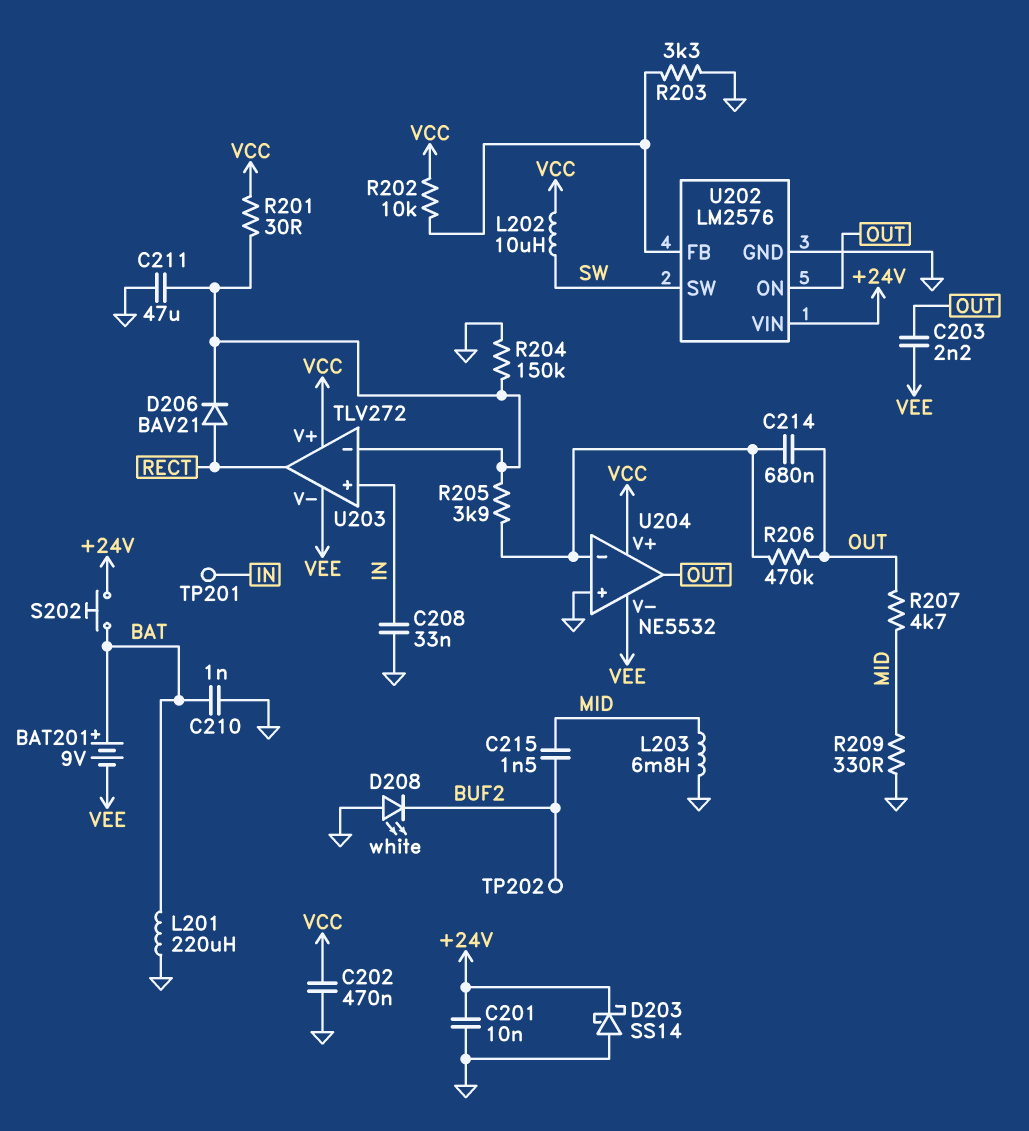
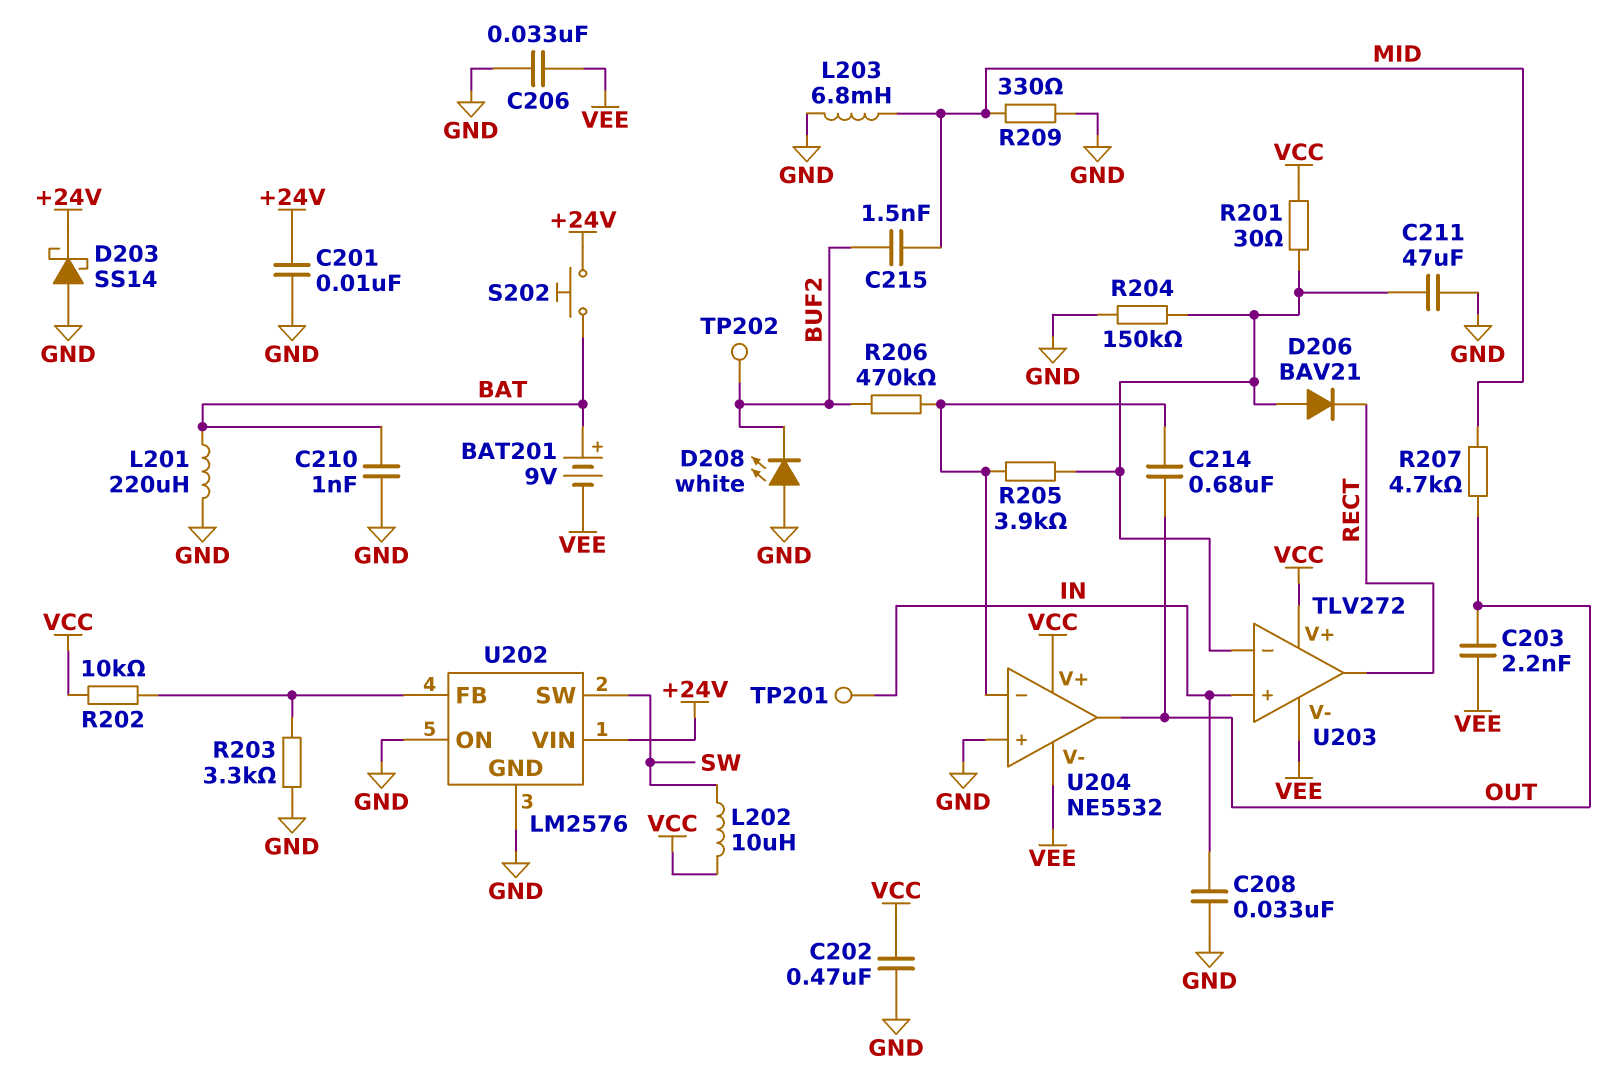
C206: none -> 33nF (GND, VEE)
D206: diode BAV21 (A RECT, K U203/in-) -> diode BAV21 (A U203/in-, K RECT)
R206: 470k (OUT, U204/in-) -> 470k (BUF2, U204/in-)
U202 pin ON: OUT -> GND

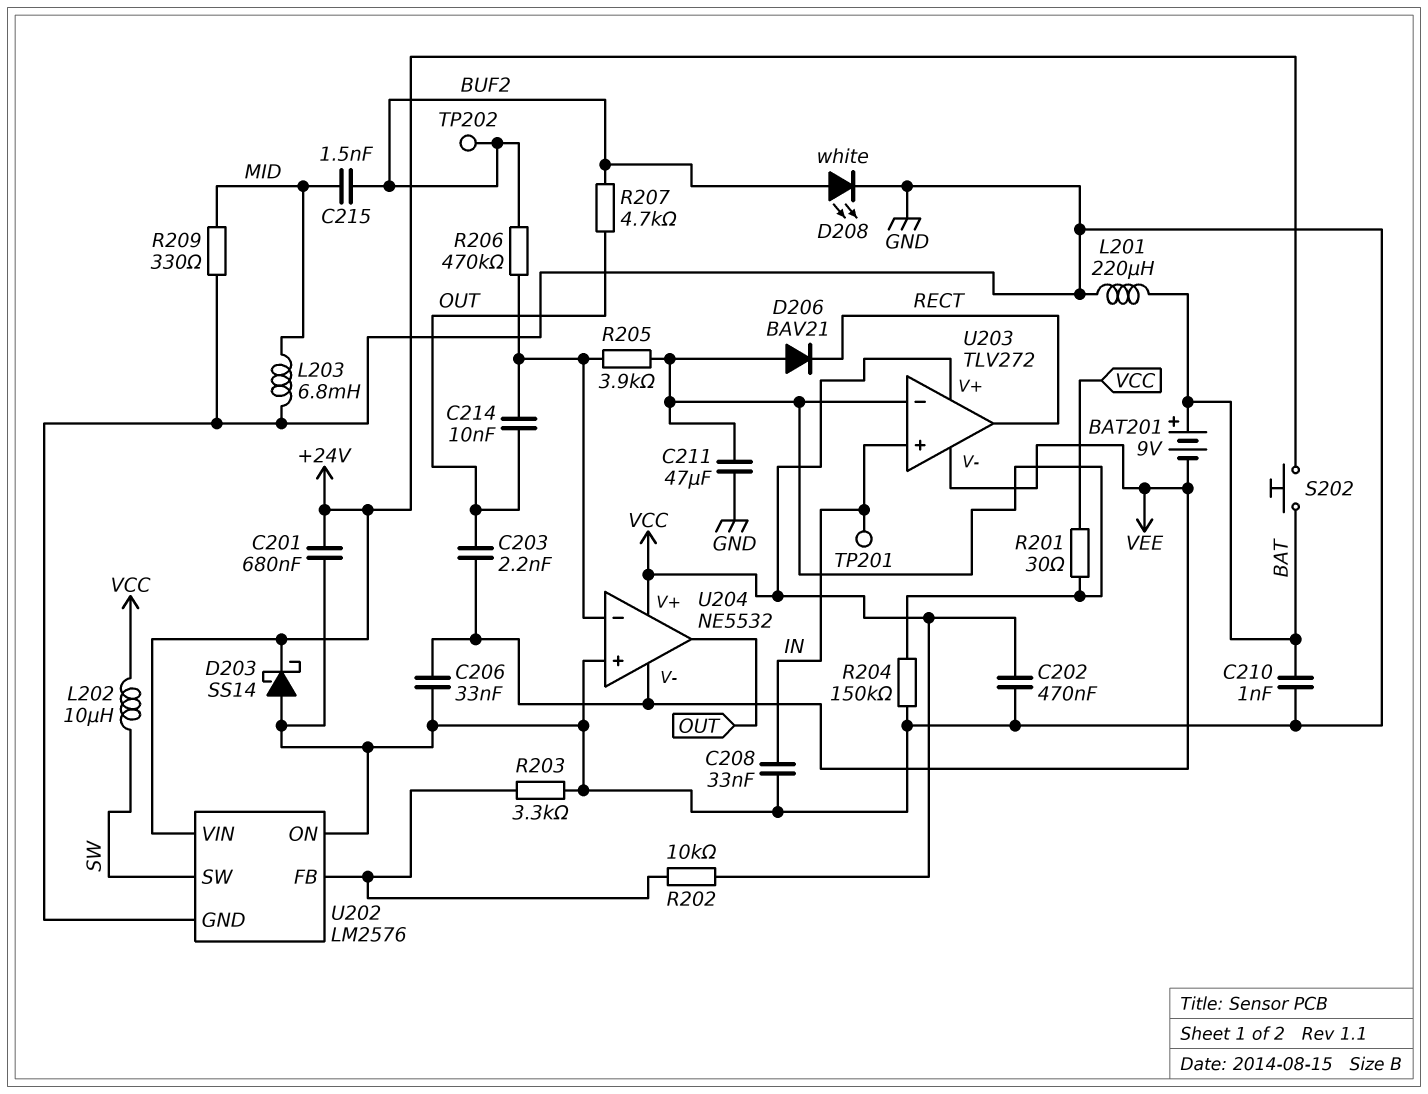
C201: 10nF (+24V, GND) -> 680nF (+24V, GND)
C214: 680nF (OUT, U204/in-) -> 10nF (OUT, U204/in-)
D208: LED white (A GND, K BUF2) -> LED white (A BUF2, K GND)
R207: 4.7k (MID, OUT) -> 4.7k (BUF2, OUT)

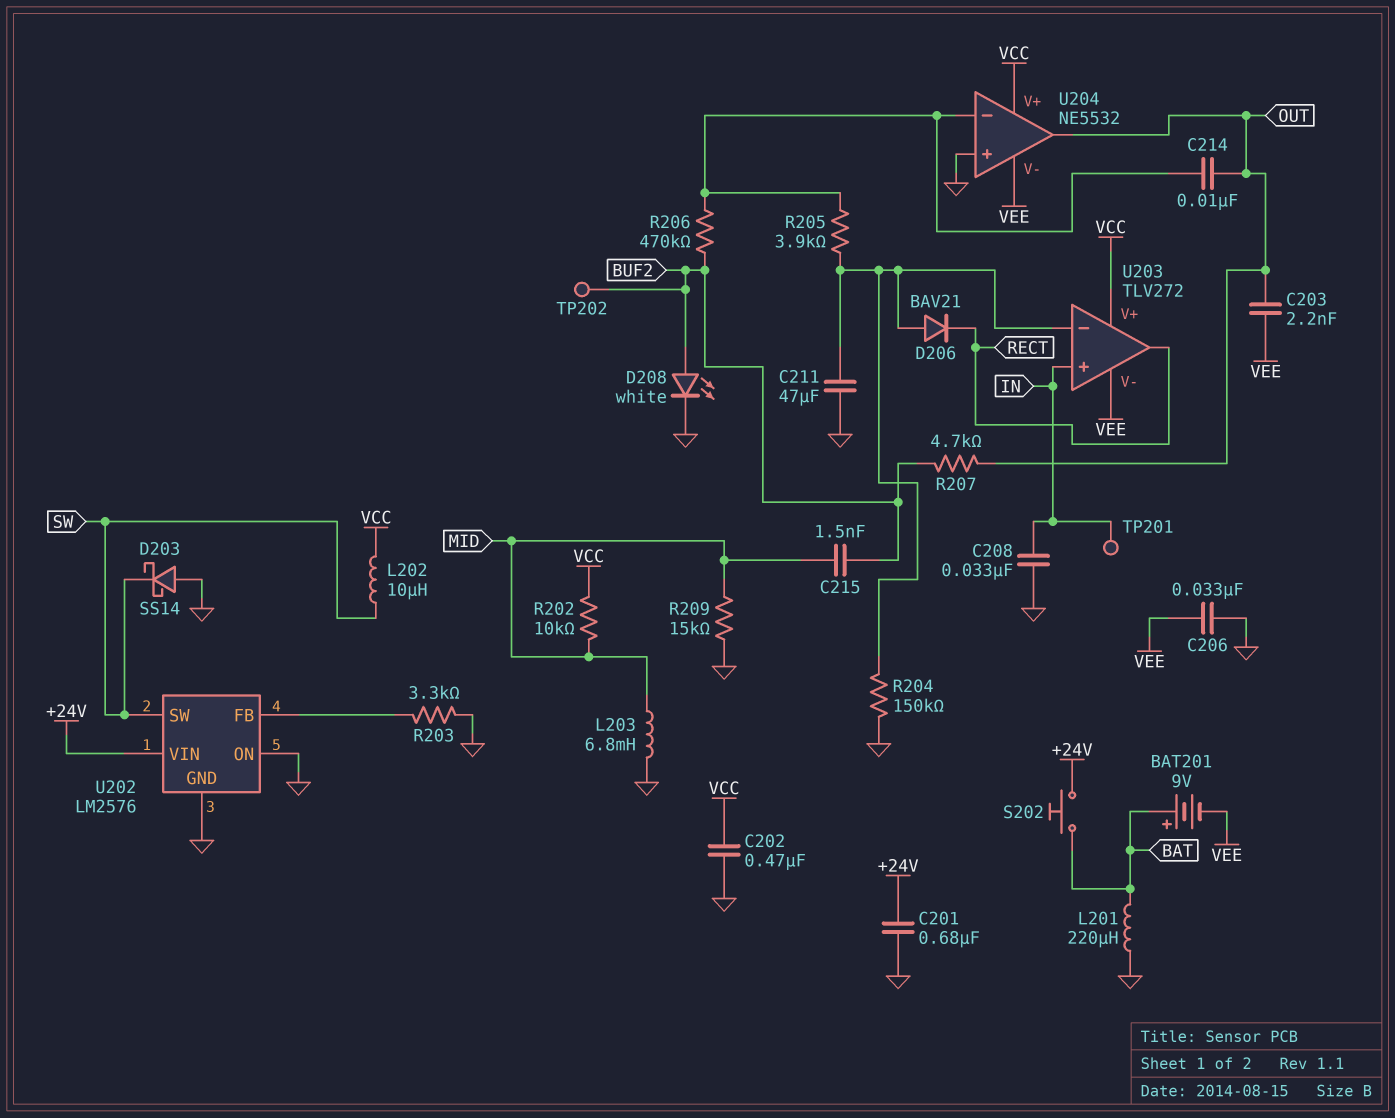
C210: 1nF (BAT, GND) -> none
D203: schottky SS14 (A GND, K +24V) -> schottky SS14 (A GND, K SW)
R201: 30 (U203/in-, VCC) -> none
R202: 10k (U202/FB, VCC) -> 10k (MID, VCC)
R209: 330 (GND, MID) -> 15k (GND, MID)

